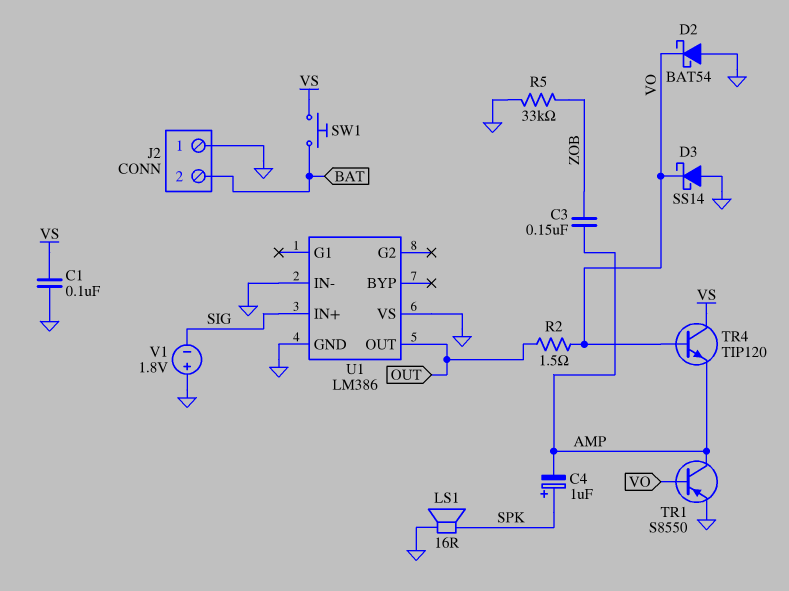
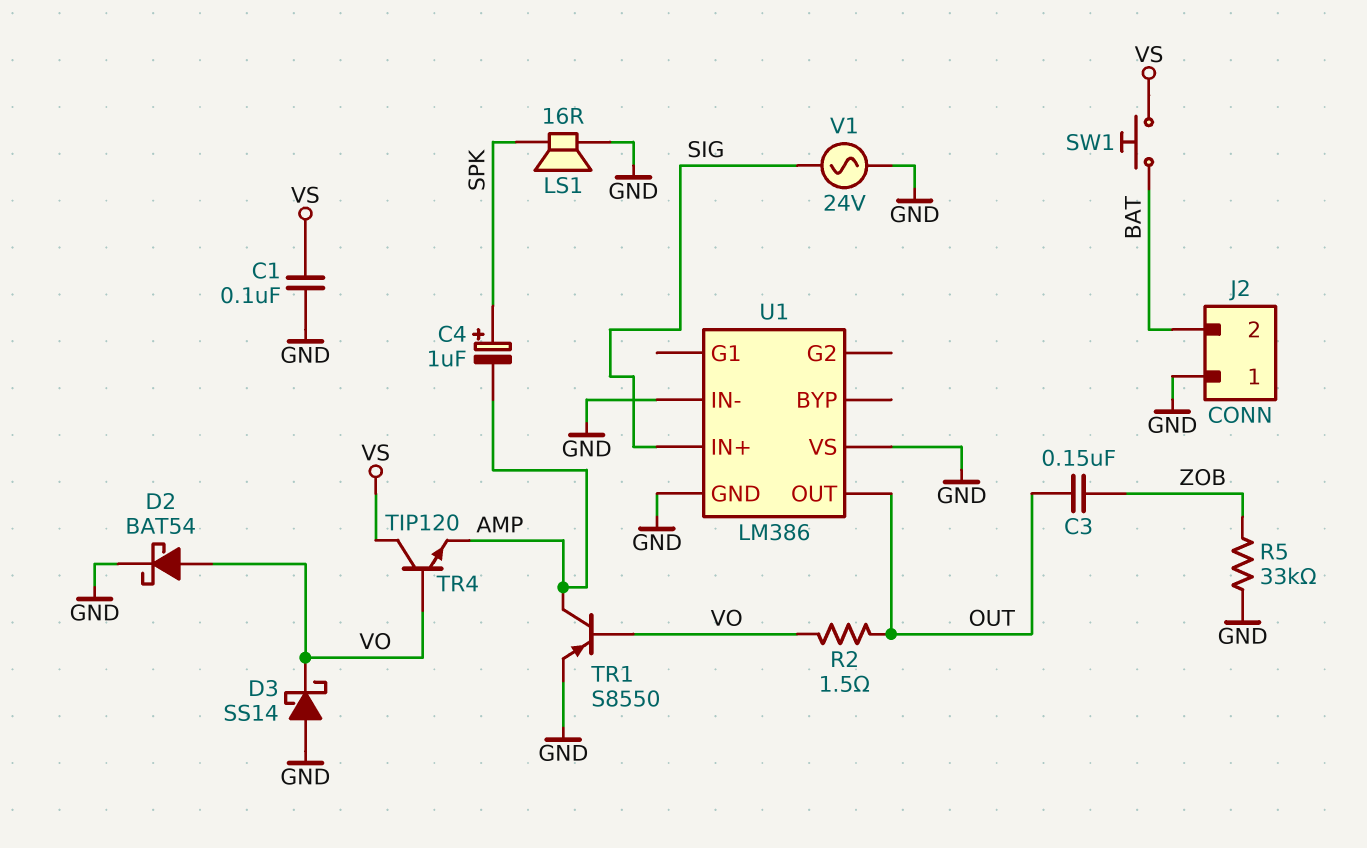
C3: 150nF (AMP, ZOB) -> 150nF (OUT, ZOB)
D2: schottky BAT54 (A GND, K VO) -> schottky BAT54 (A VO, K GND)
V1: 1.8V (plus GND, minus SIG) -> AC 24V (GND, SIG)

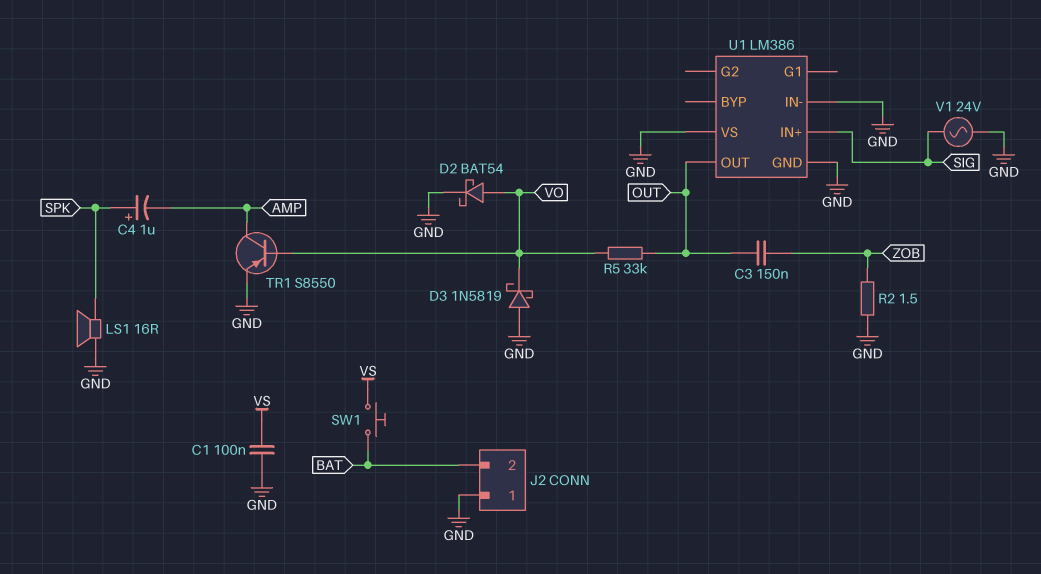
D3: schottky SS14 (A GND, K VO) -> schottky 1N5819 (A GND, K VO)
R2: 1.5 (OUT, VO) -> 1.5 (GND, ZOB)
R5: 33k (GND, ZOB) -> 33k (OUT, VO)
TR4: NPN TIP120 (B VO, C VS, E AMP) -> none

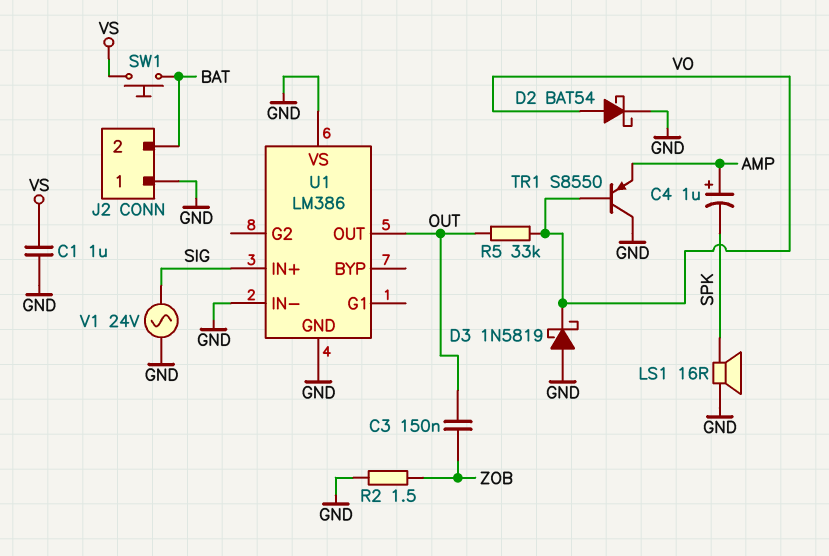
C1: 100nF (GND, VS) -> 1uF (GND, VS)
C4: 1uF (plus SPK, minus AMP) -> 1uF (plus AMP, minus SPK)
TR1: PNP S8550 (B VO, C AMP, E GND) -> PNP S8550 (B VO, C GND, E AMP)

